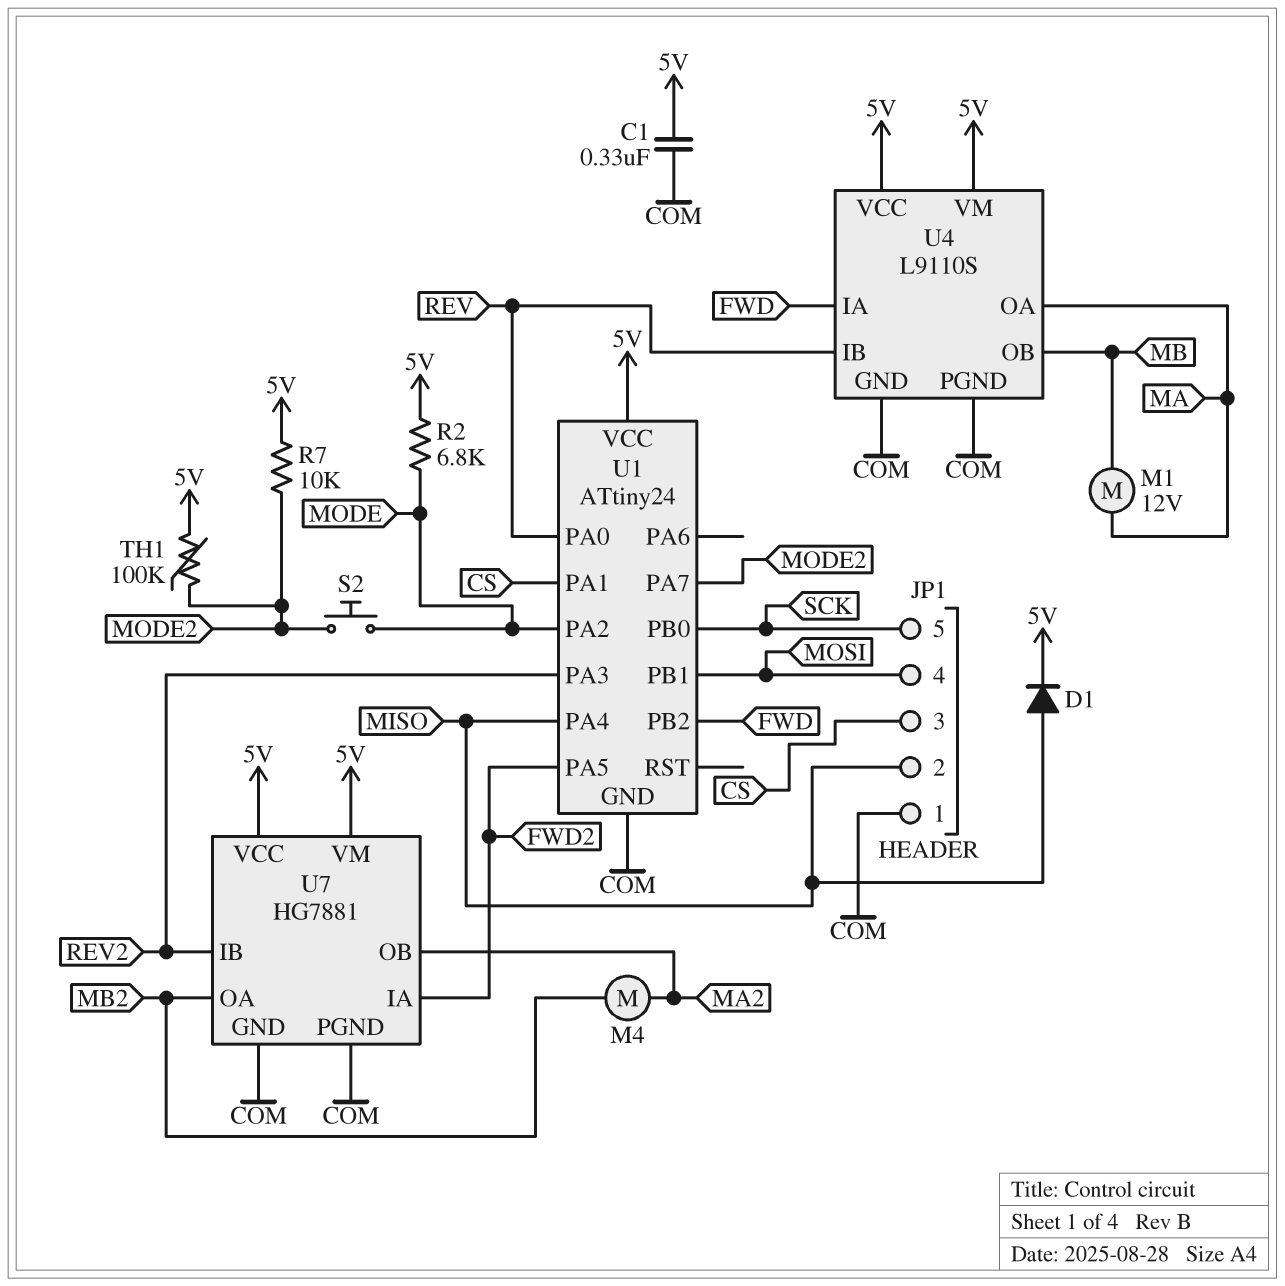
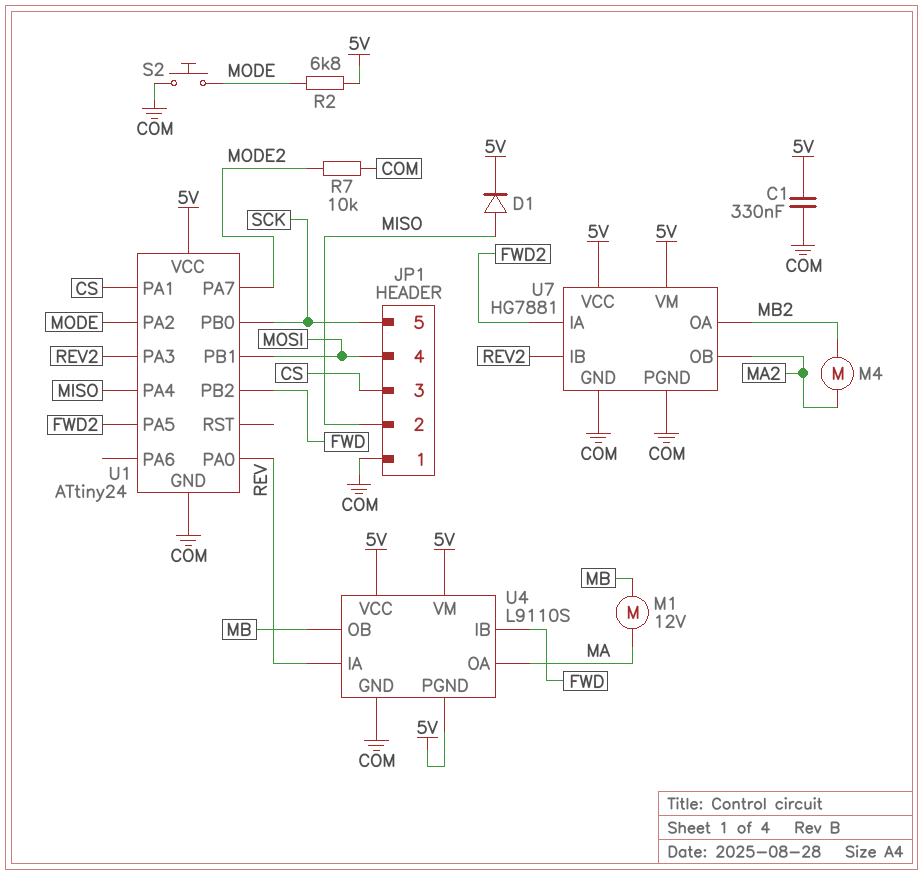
R7: 10k (5V, MODE2) -> 10k (COM, MODE2)
S2: button (MODE, MODE2) -> button (COM, MODE)
TH1: 100k (5V, MODE2) -> none
U4 pin IA: FWD -> REV
U4 pin IB: REV -> FWD
U4 pin PGND: COM -> 5V

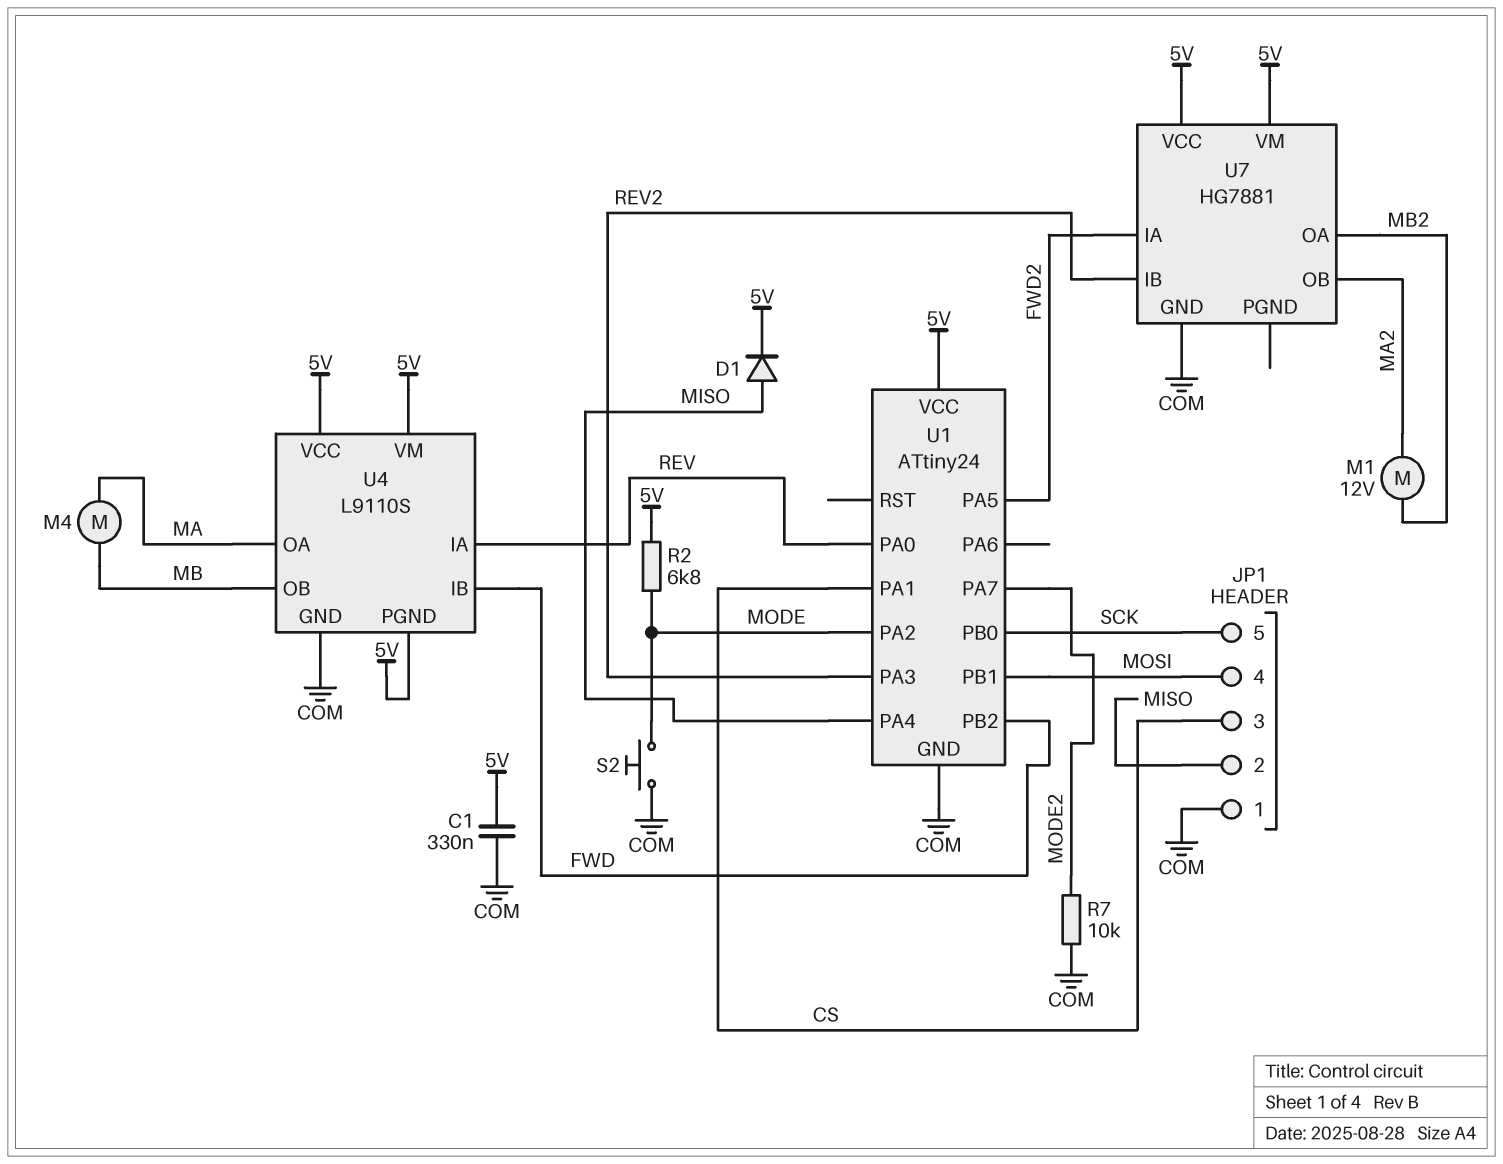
M1: motor 12V (MA, MB) -> motor 12V (MA2, MB2)
M4: motor (MA2, MB2) -> motor (MA, MB)
U7 pin PGND: COM -> none

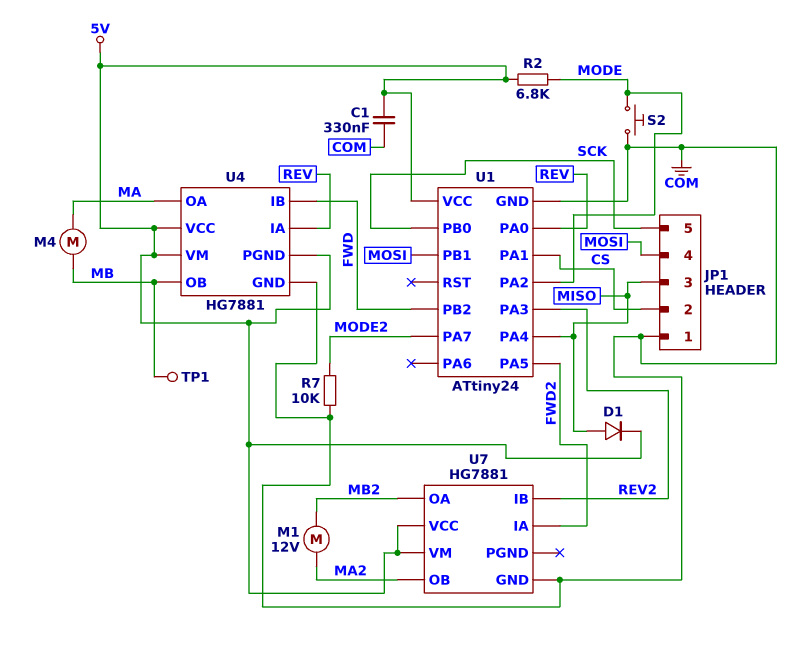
JP1 pin 2: MISO -> CS
JP1 pin 3: CS -> MISO
TP1: none -> test point (MB)
U4: L9110S -> HG7881

